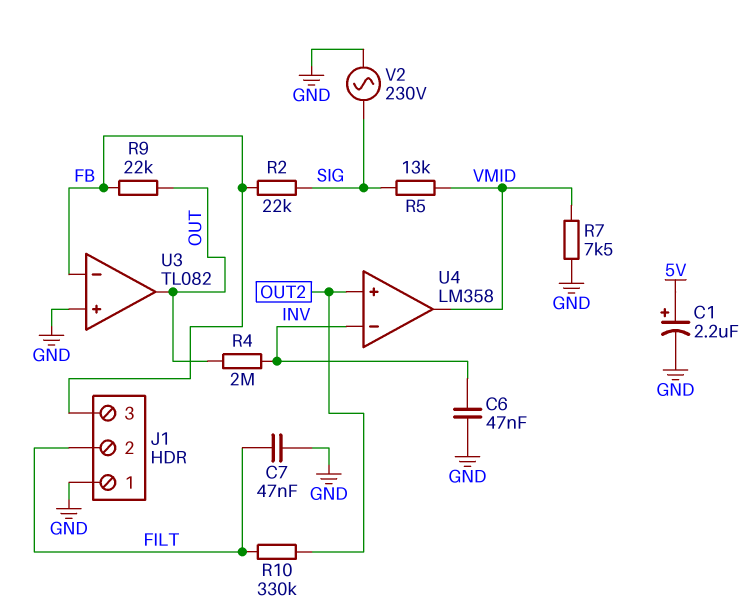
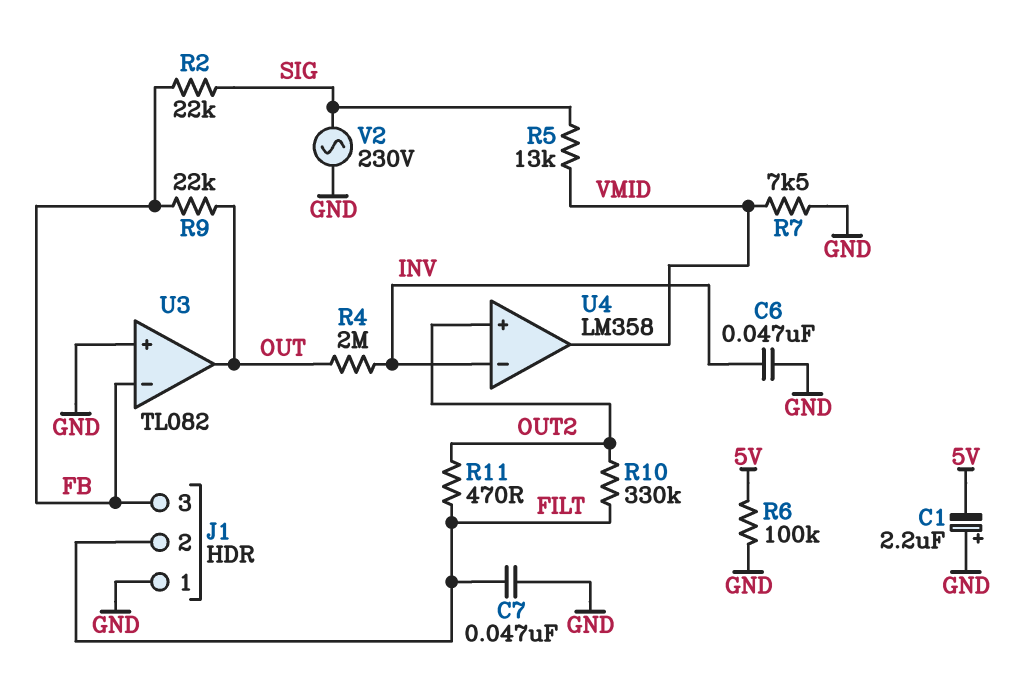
C1: 2.2uF (plus 5V, minus GND) -> 2.2uF (plus GND, minus 5V)
R6: none -> 100k (5V, GND)
R11: none -> 470 (FILT, OUT2)

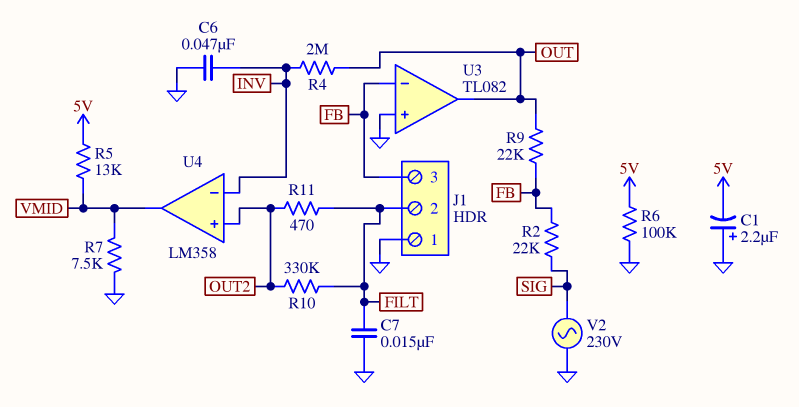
C7: 47nF (FILT, GND) -> 15nF (FILT, GND)
R5: 13k (SIG, VMID) -> 13k (5V, VMID)

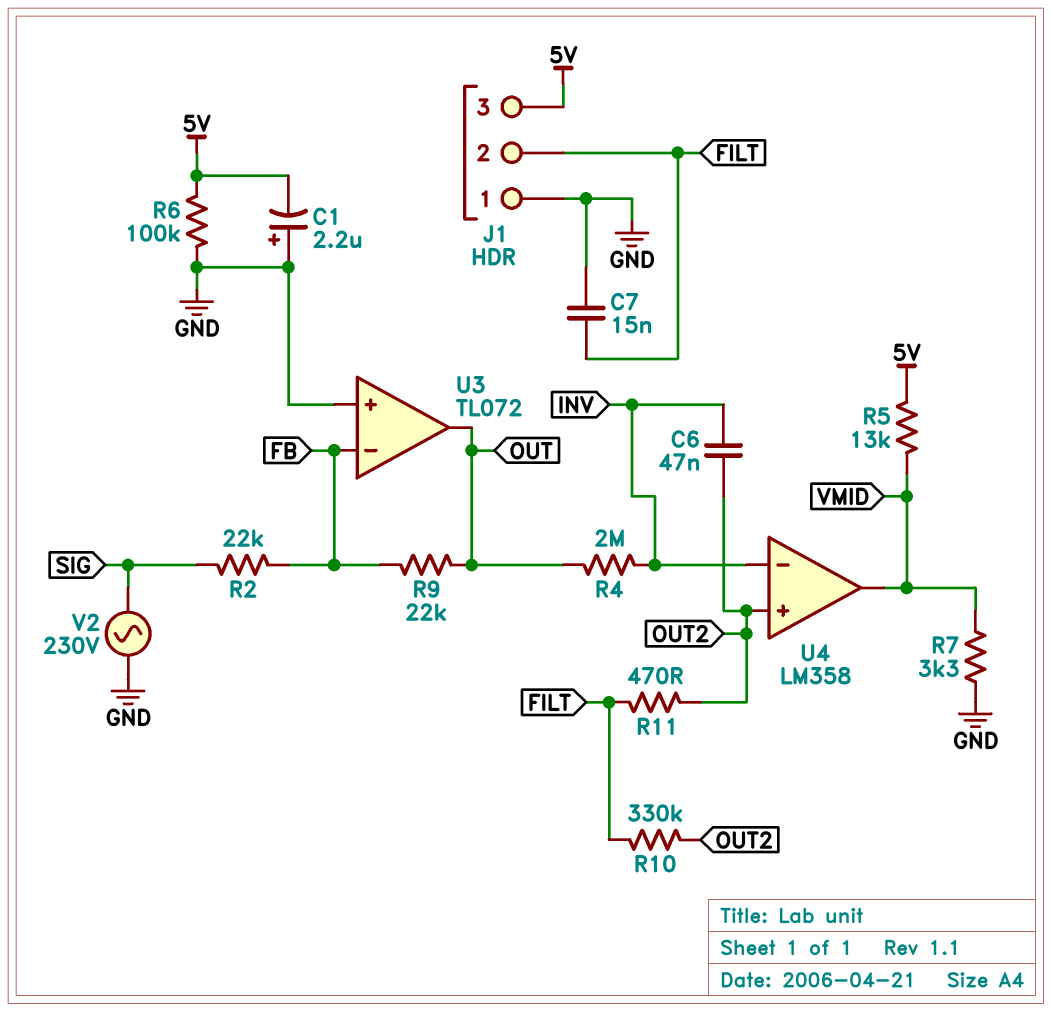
C6: 47nF (GND, INV) -> 47nF (INV, OUT2)
J1 pin 3: FB -> 5V
R7: 7.5k (GND, VMID) -> 3.3k (GND, VMID)
U3: TL082 -> TL072

